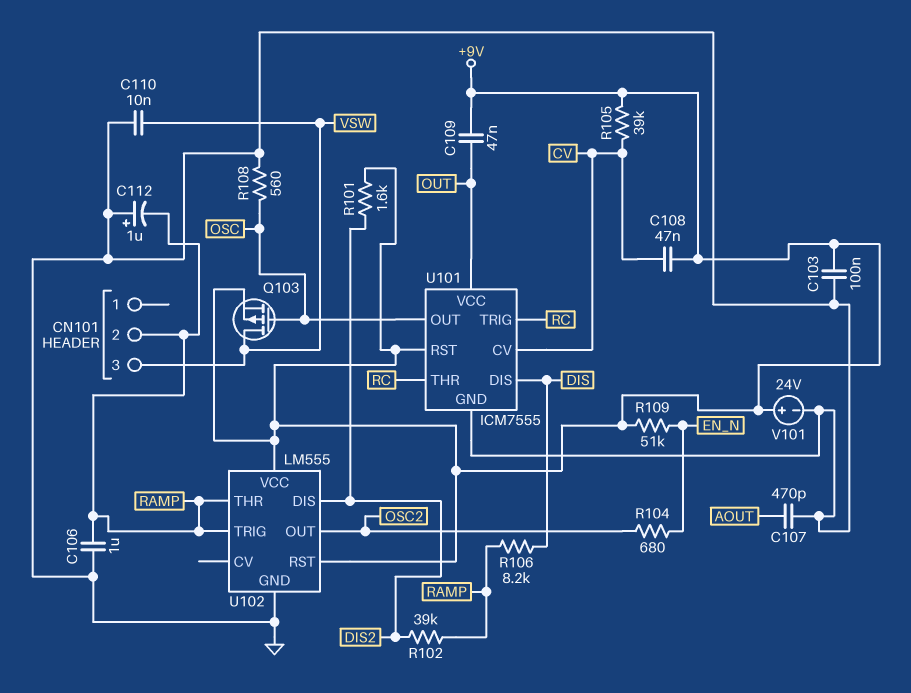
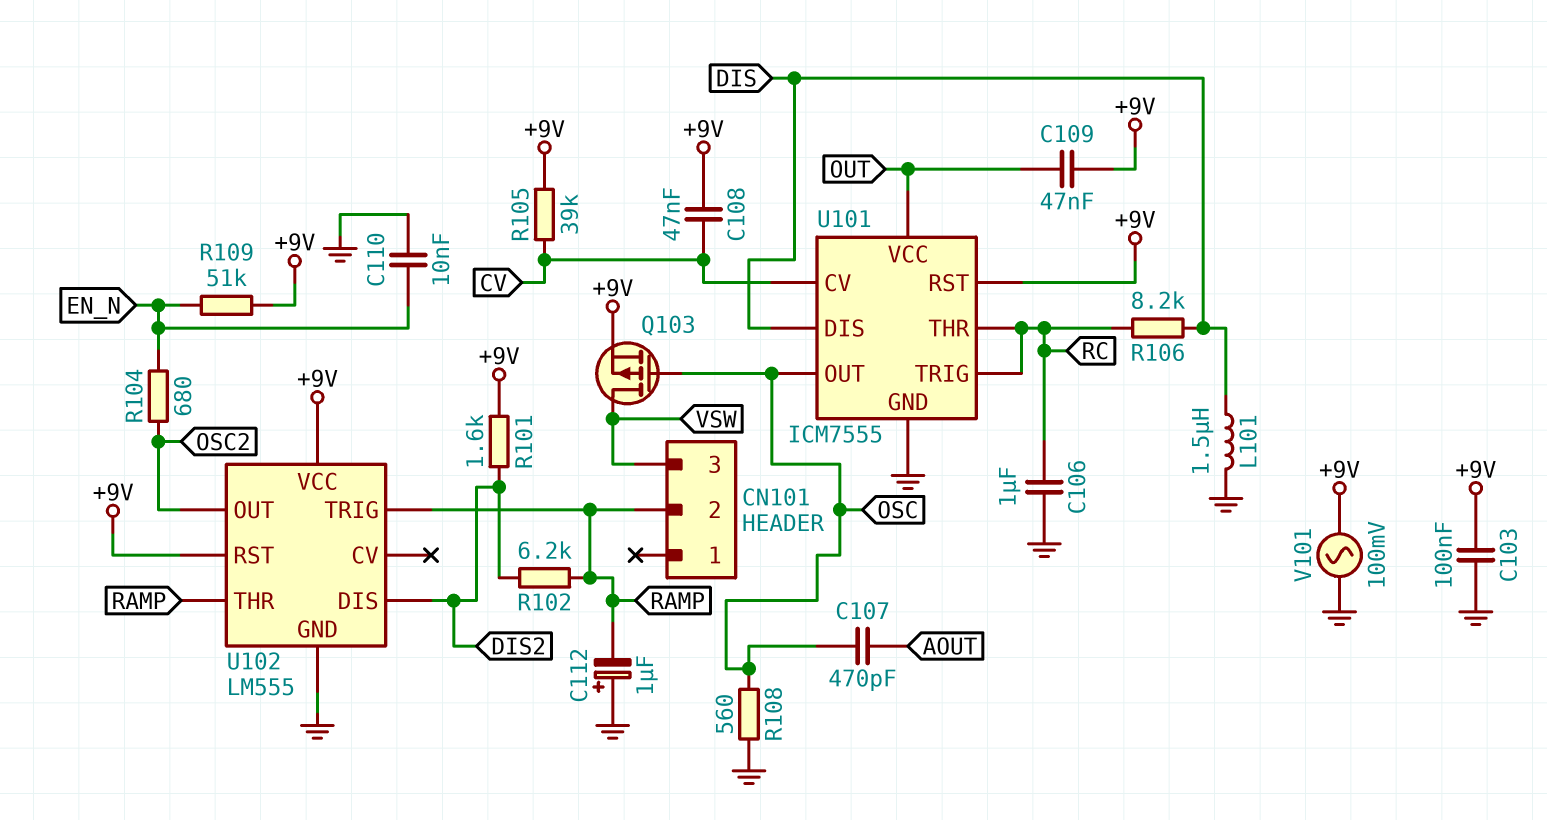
C106: 1uF (GND, RAMP) -> 1uF (GND, RC)
C107: 470pF (AOUT, GND) -> 470pF (AOUT, OSC)
C110: 10nF (GND, VSW) -> 10nF (EN_N, GND)
L101: none -> 1.5uH (DIS, GND)
R102: 39k (DIS2, RAMP) -> 6.2k (DIS2, RAMP)
R106: 8.2k (DIS, RAMP) -> 8.2k (DIS, RC)
V101: 24V (plus +9V, minus GND) -> AC 100mV (+9V, GND)

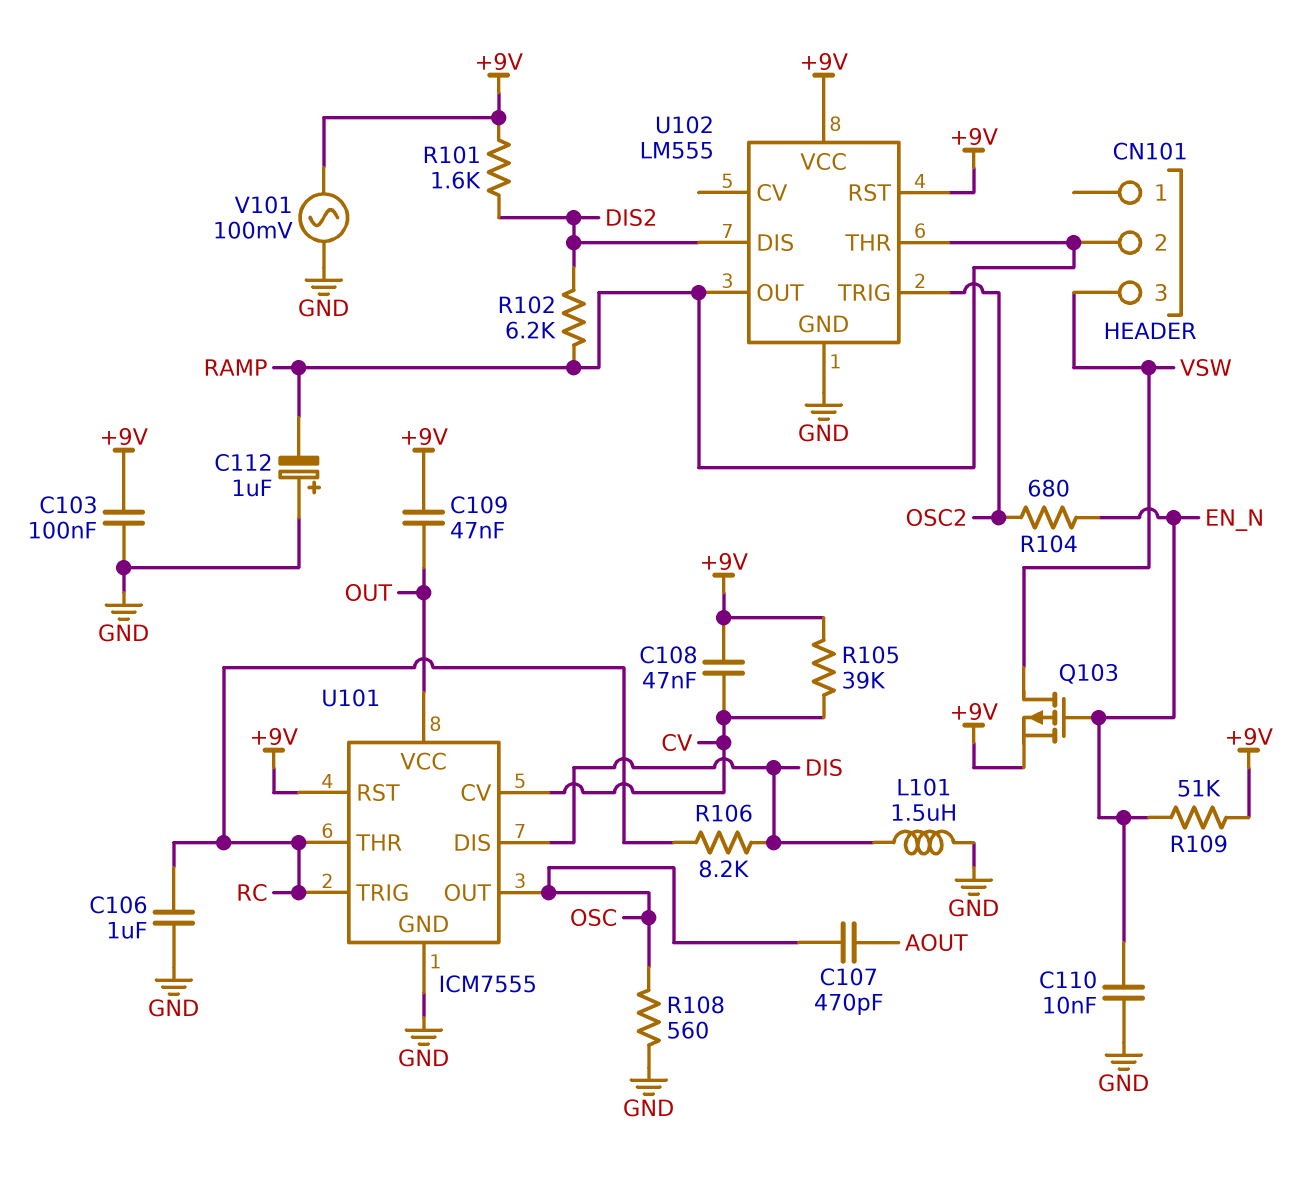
Q103: PMOS (G OSC, D VSW, S +9V) -> PMOS (G EN_N, D VSW, S +9V)
U102 pin OUT: OSC2 -> RAMP
U102 pin TRIG: RAMP -> OSC2

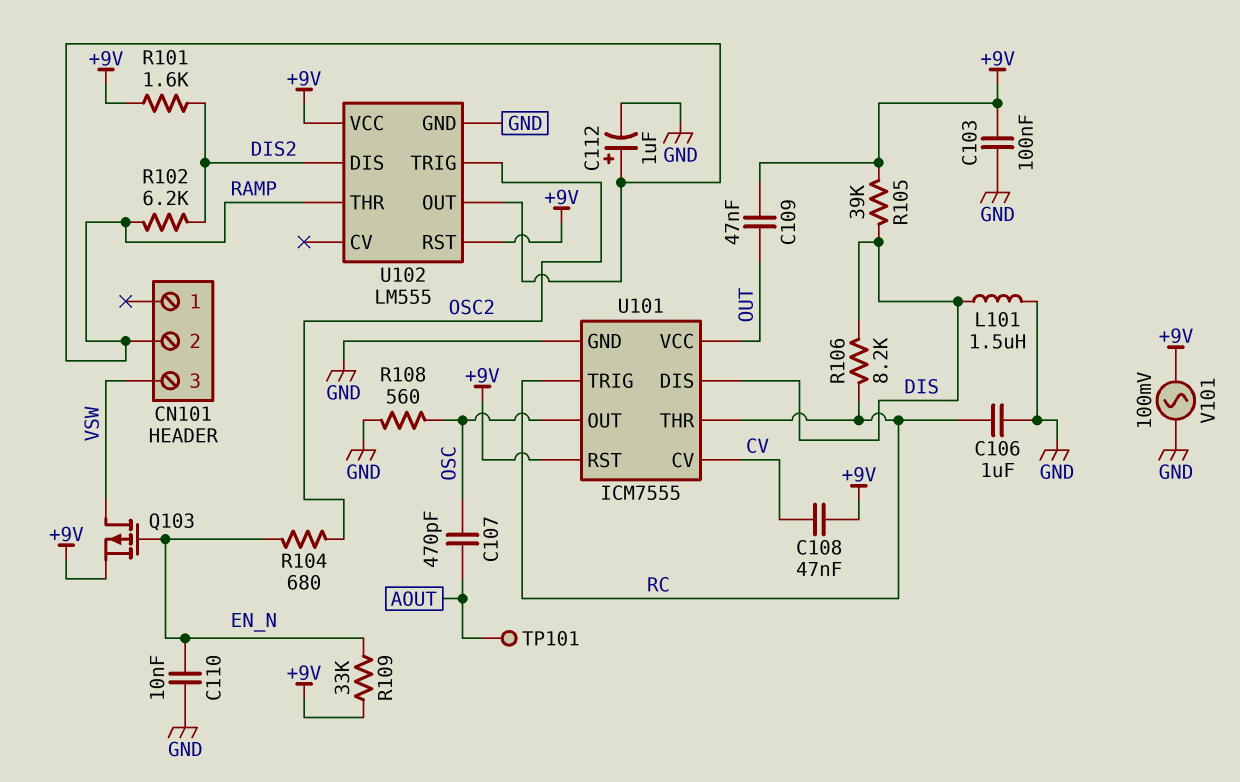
C112: 1uF (plus GND, minus RAMP) -> 1uF (plus RAMP, minus GND)
R105: 39k (+9V, CV) -> 39k (+9V, DIS)
R109: 51k (+9V, EN_N) -> 33k (+9V, EN_N)
TP101: none -> test point (AOUT)

